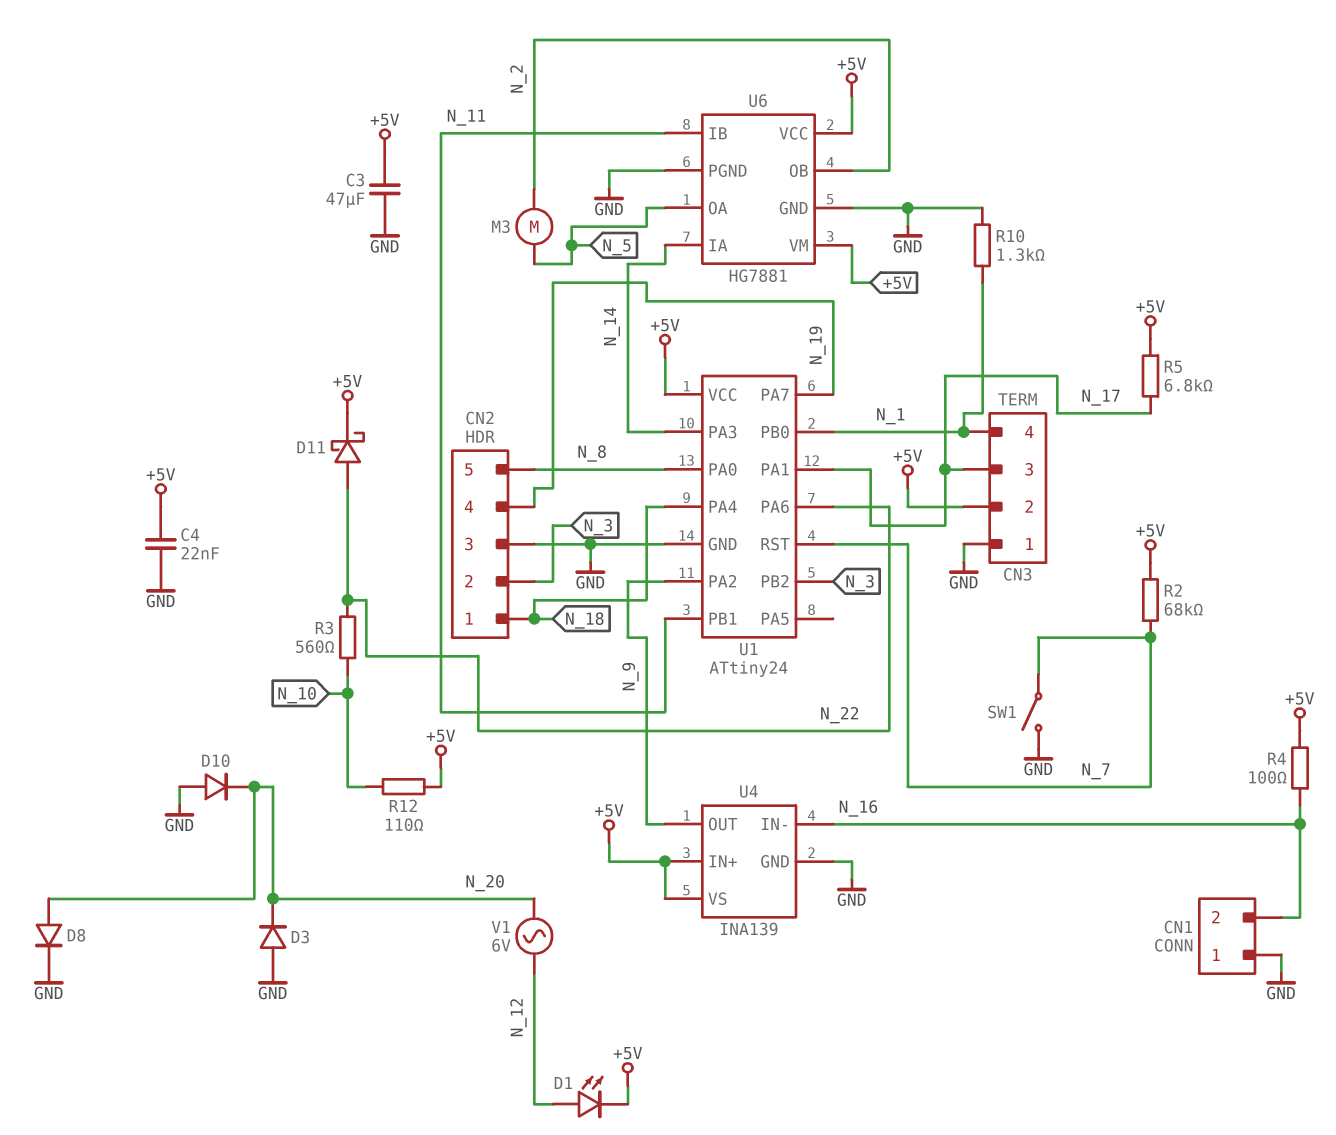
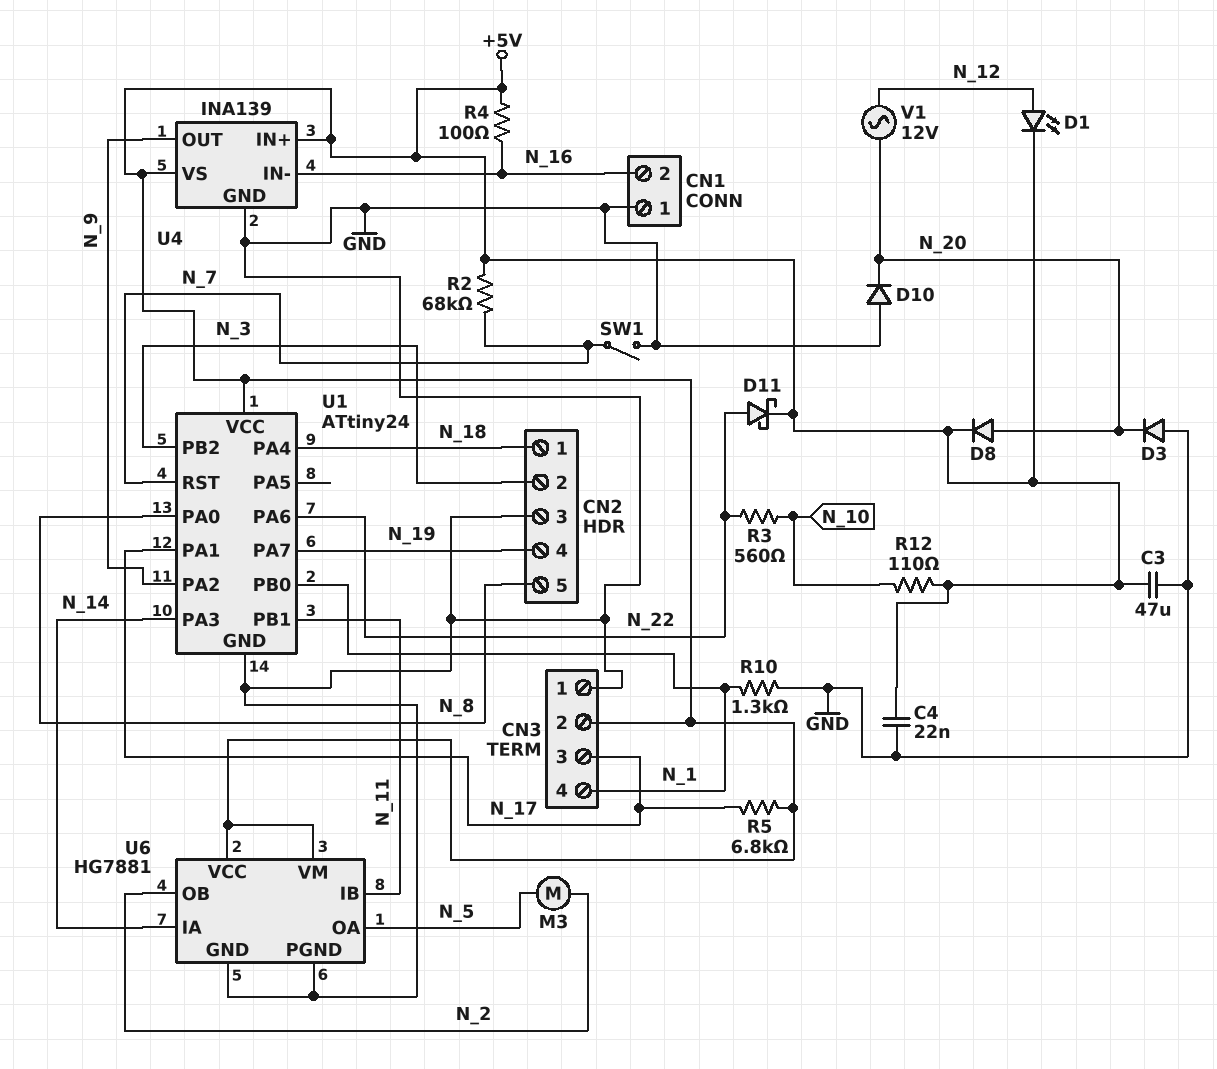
D8: diode (A N_20, K GND) -> diode (A N_20, K +5V)
V1: AC 6V (N_12, N_20) -> AC 12V (N_12, N_20)

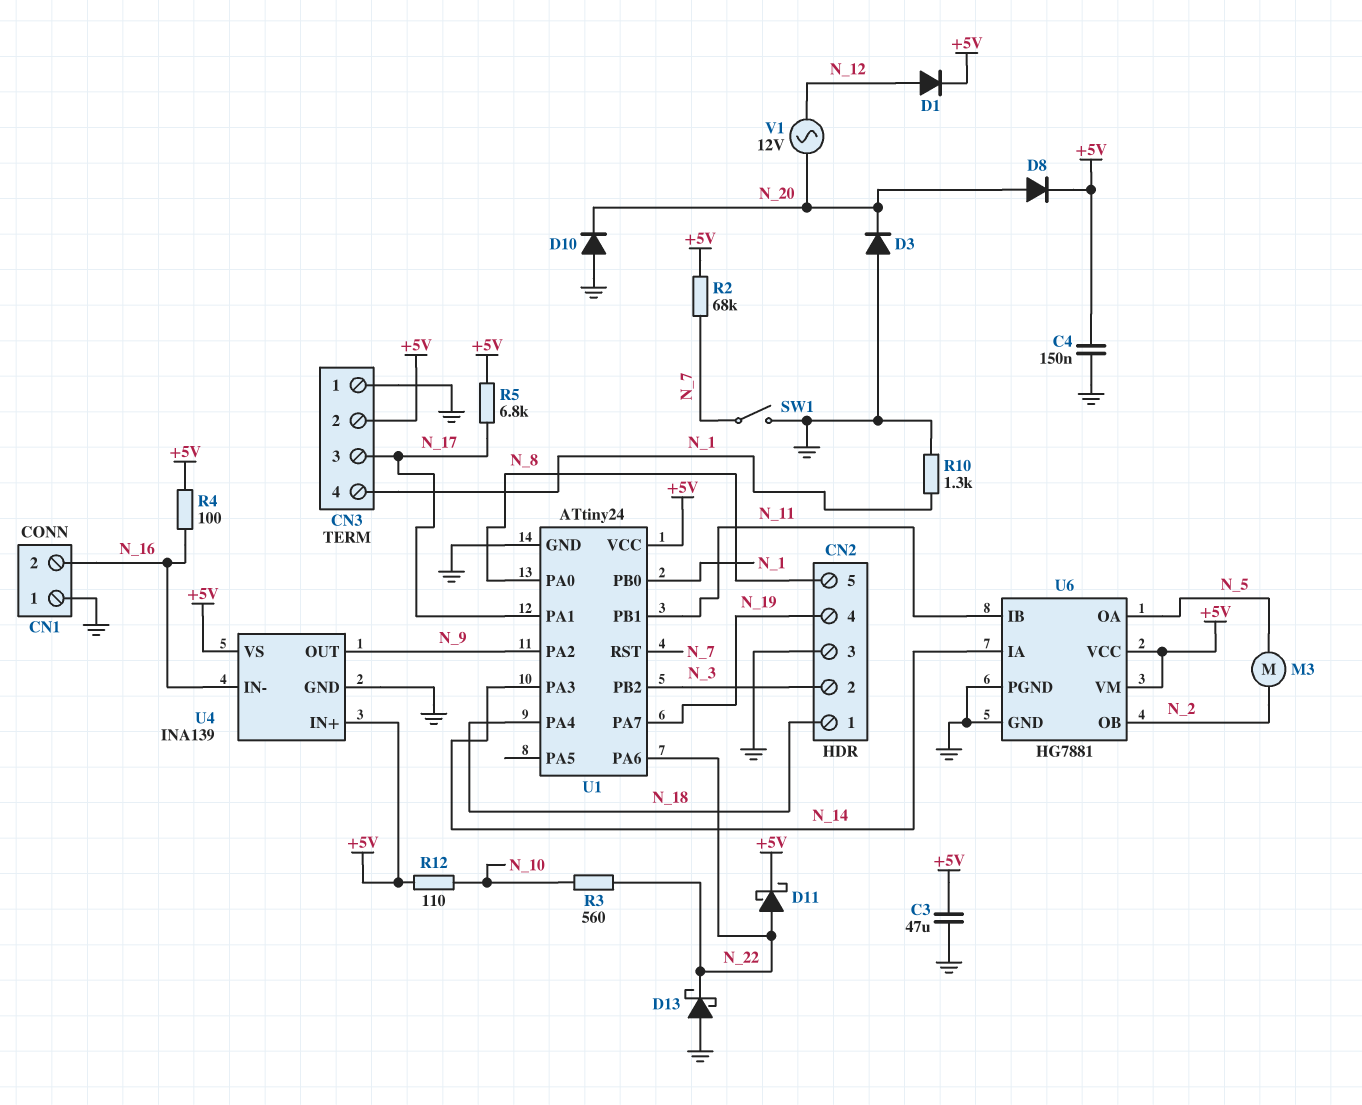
C4: 22nF (+5V, GND) -> 150nF (+5V, GND)
D1: LED (A N_12, K +5V) -> diode (A N_12, K +5V)
D13: none -> schottky (A GND, K N_22)

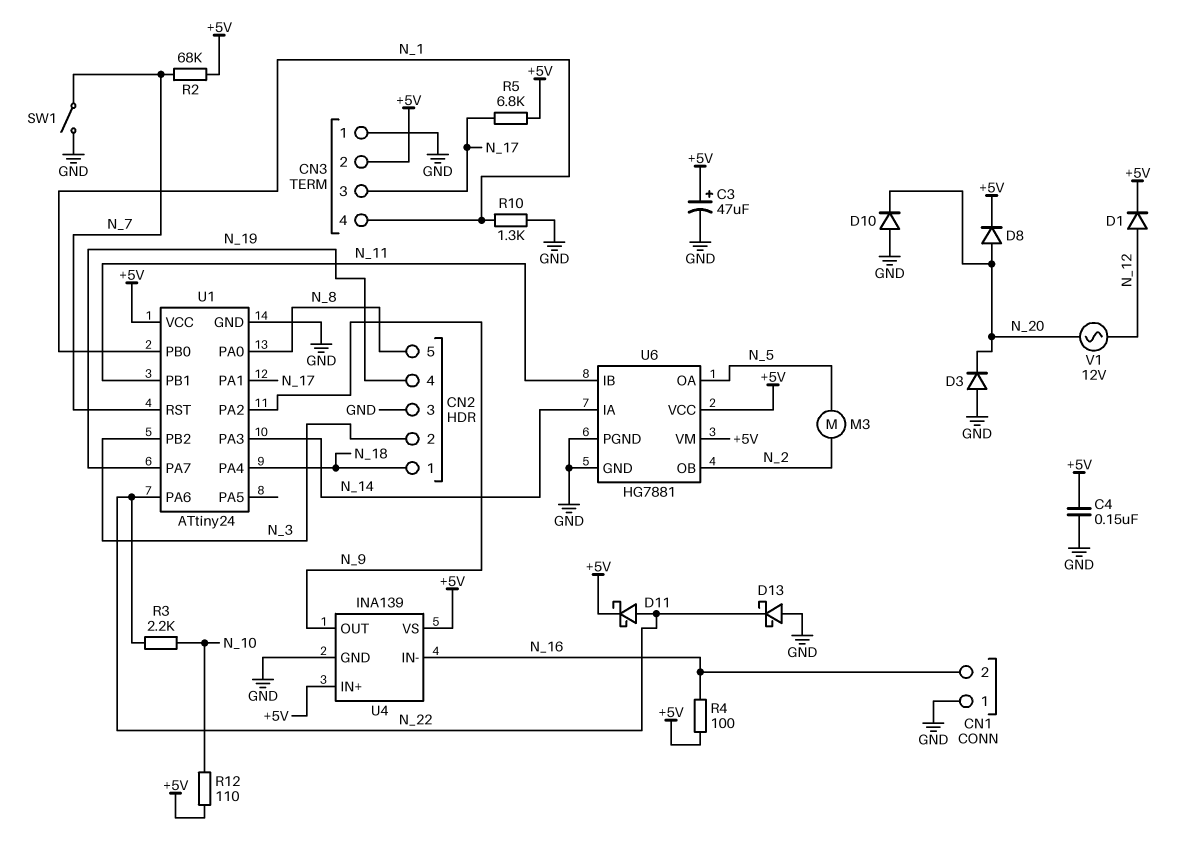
C3: 47uF (+5V, GND) -> 47uF (plus +5V, minus GND)
R3: 560 (N_10, N_22) -> 2.2k (N_10, N_22)

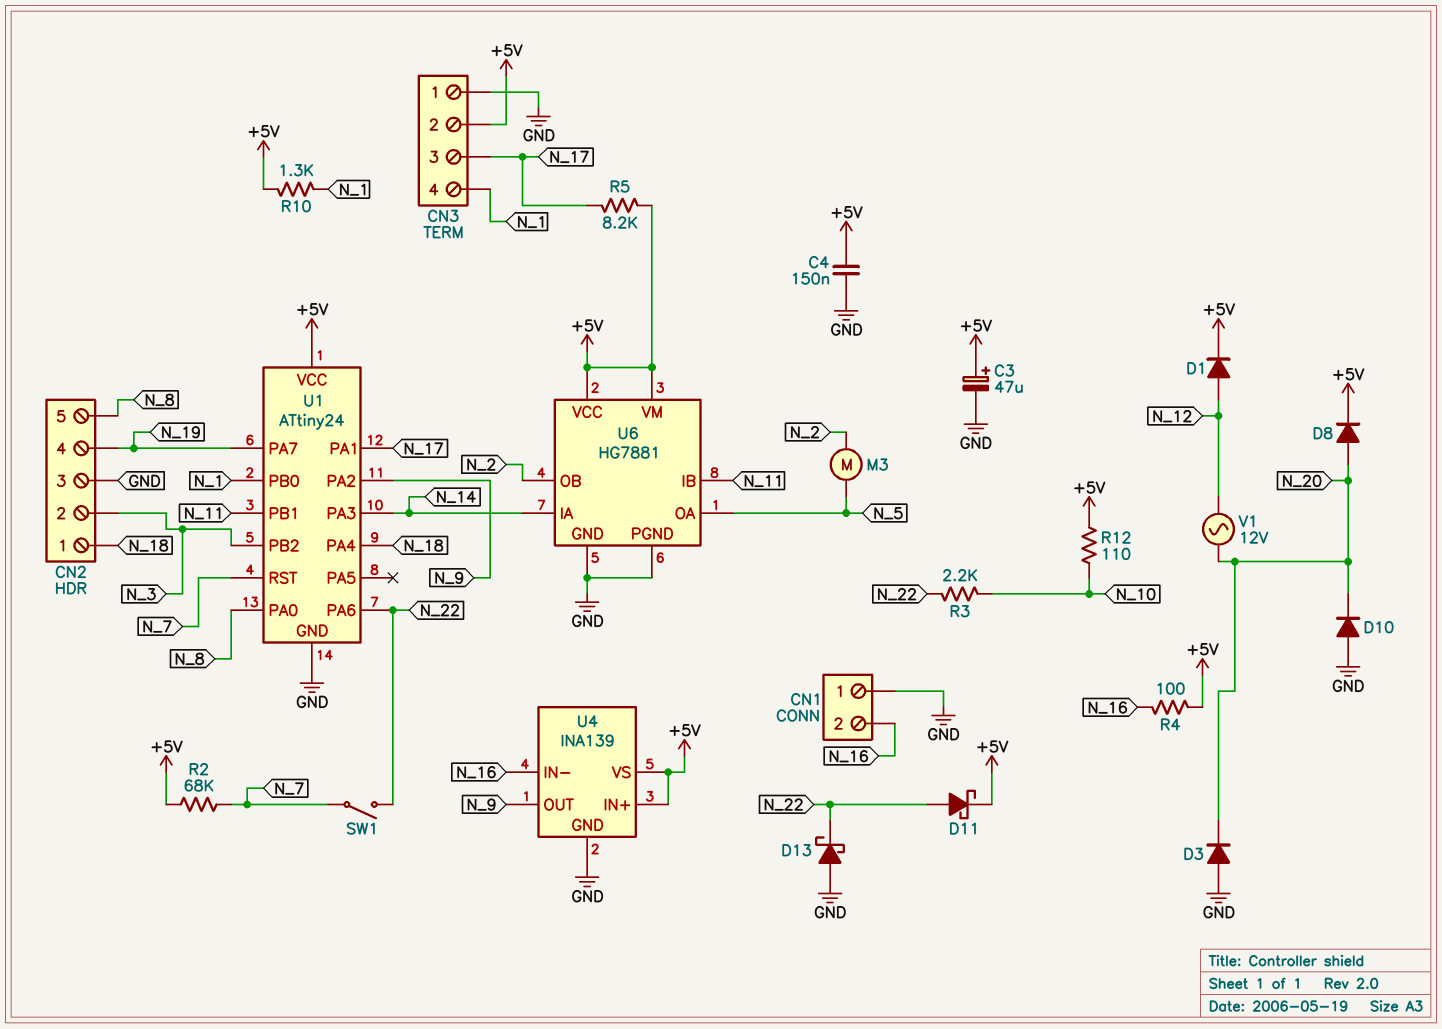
R5: 6.8k (+5V, N_17) -> 8.2k (+5V, N_17)
R10: 1.3k (GND, N_1) -> 1.3k (+5V, N_1)
SW1: switch (GND, N_7) -> switch (N_7, N_22)

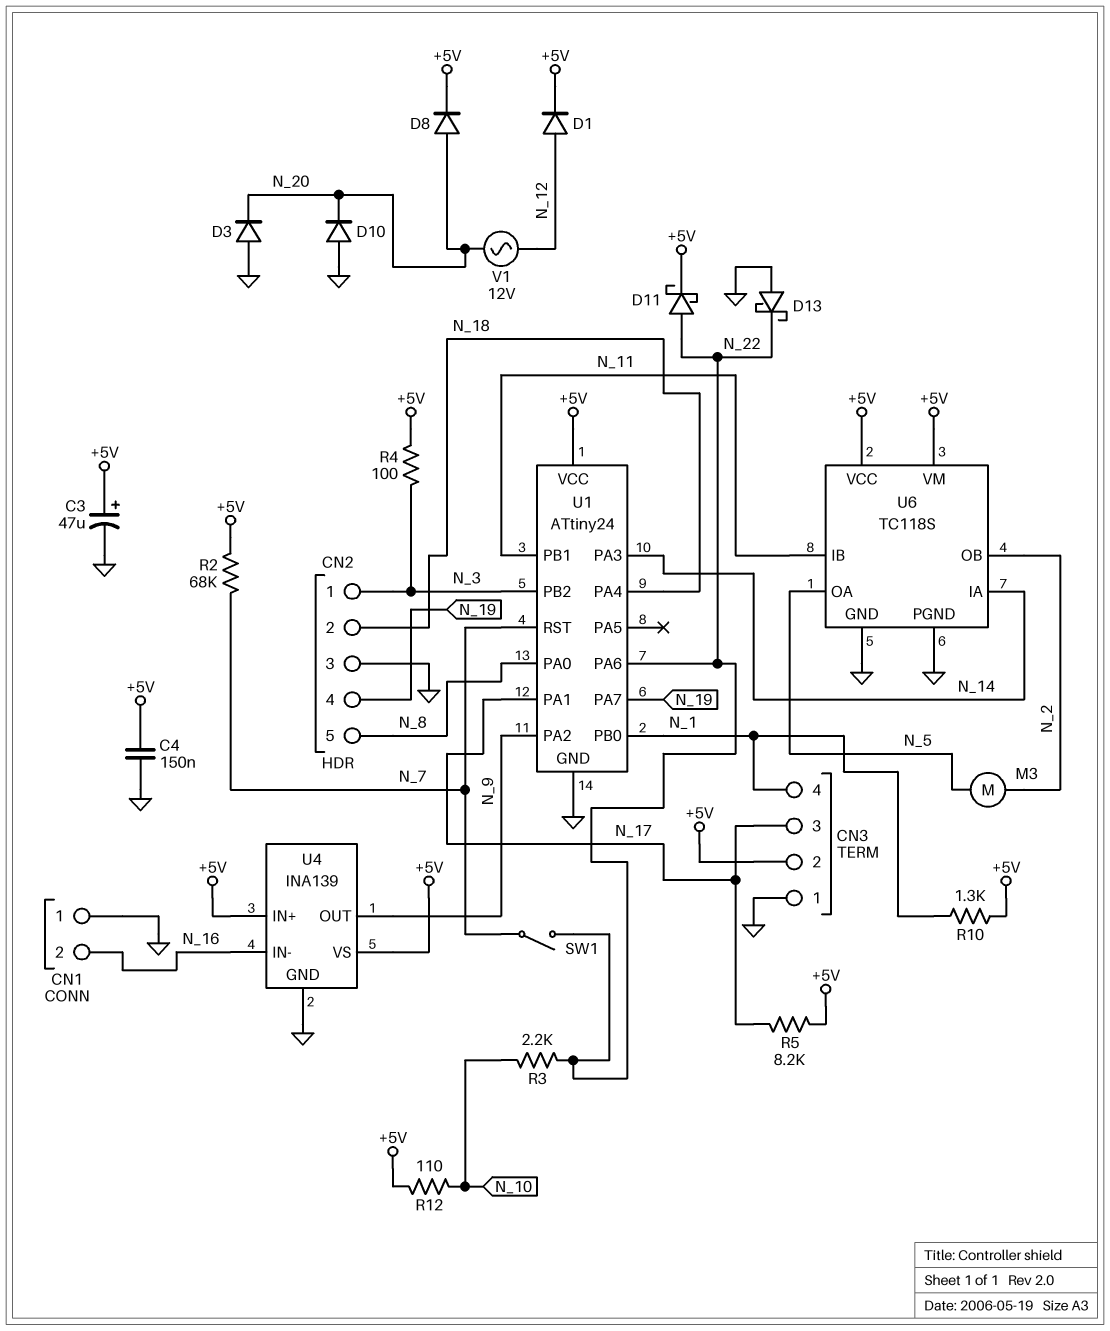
CN2 pin 1: N_18 -> N_3
CN2 pin 2: N_3 -> N_18
R4: 100 (+5V, N_16) -> 100 (+5V, N_3)
U6: HG7881 -> TC118S

